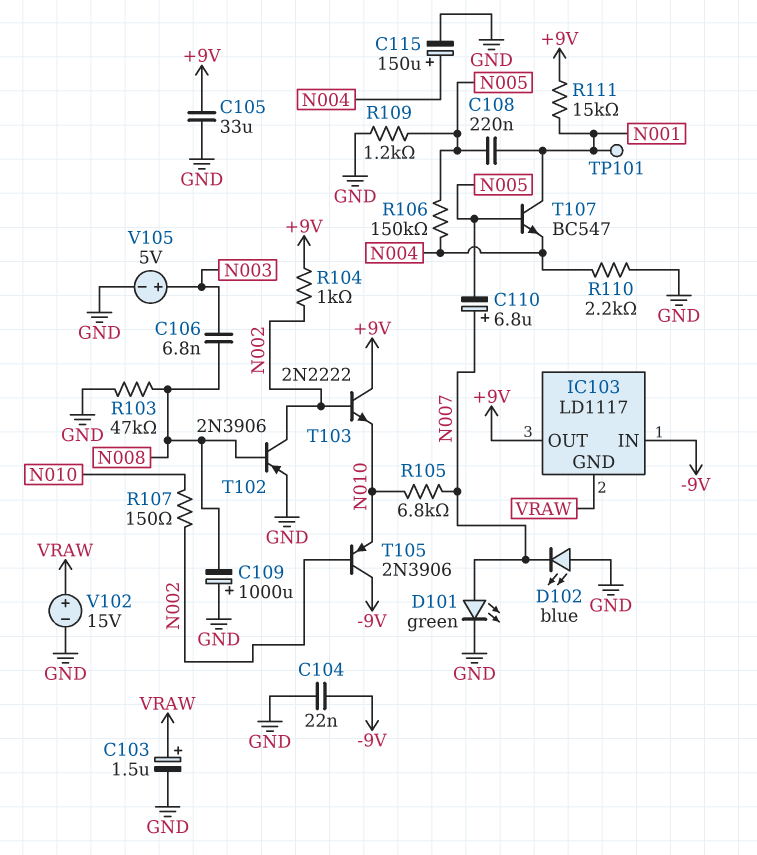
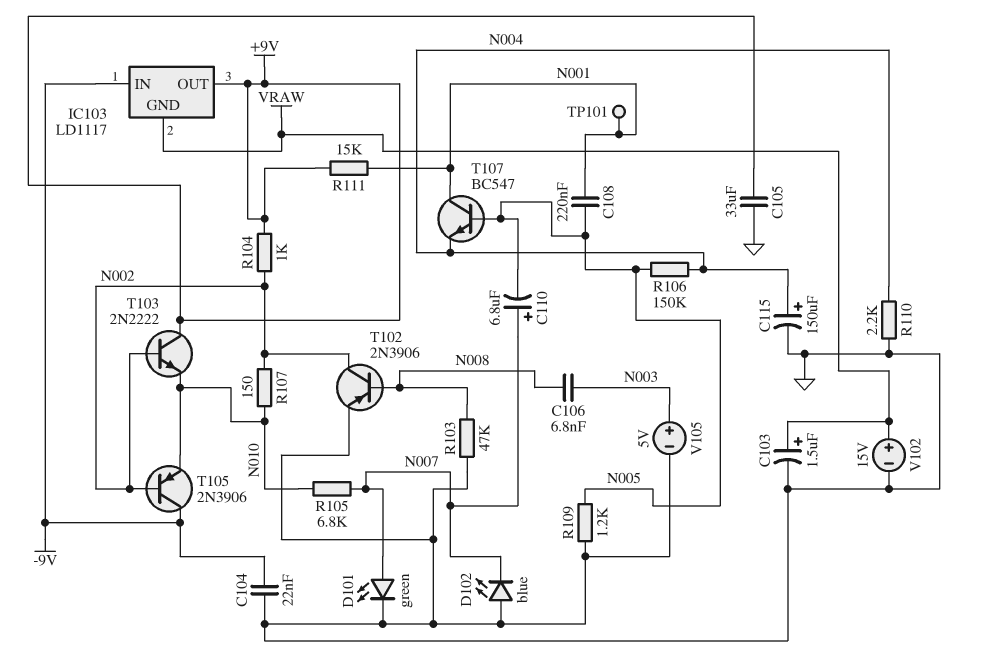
C109: 1000uF (plus GND, minus N008) -> none

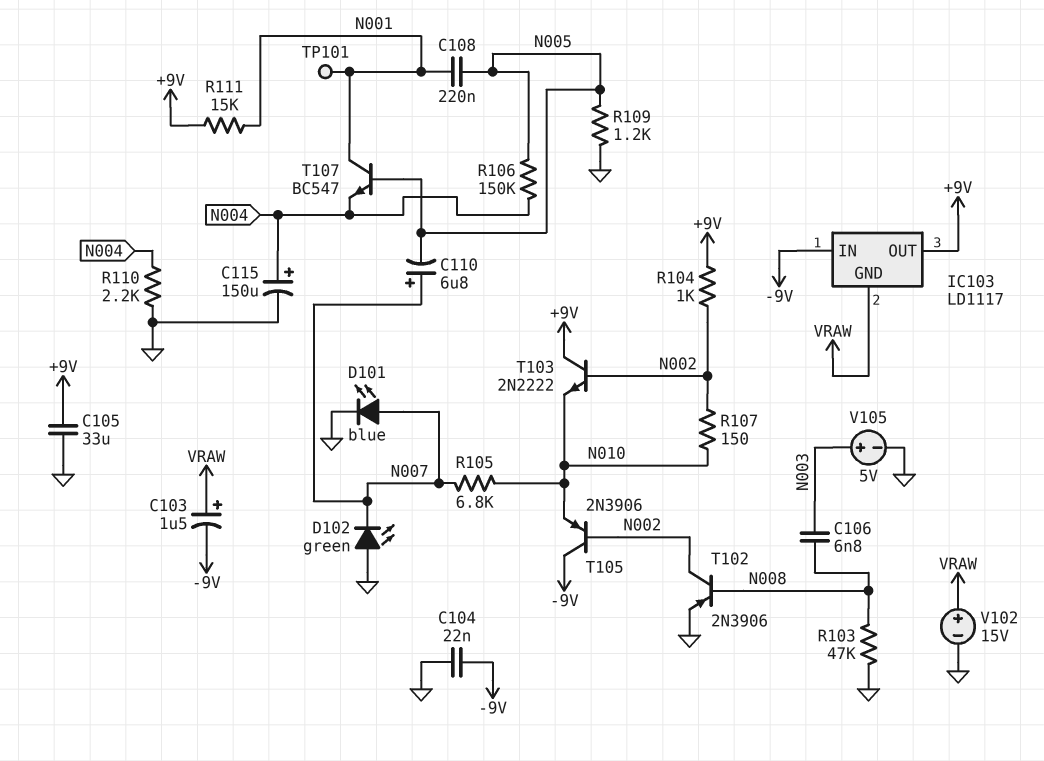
C103: 1.5uF (plus VRAW, minus GND) -> 1.5uF (plus VRAW, minus -9V)
D101: LED green (A N007, K GND) -> LED blue (A N007, K GND)
D102: LED blue (A GND, K N007) -> LED green (A GND, K N007)

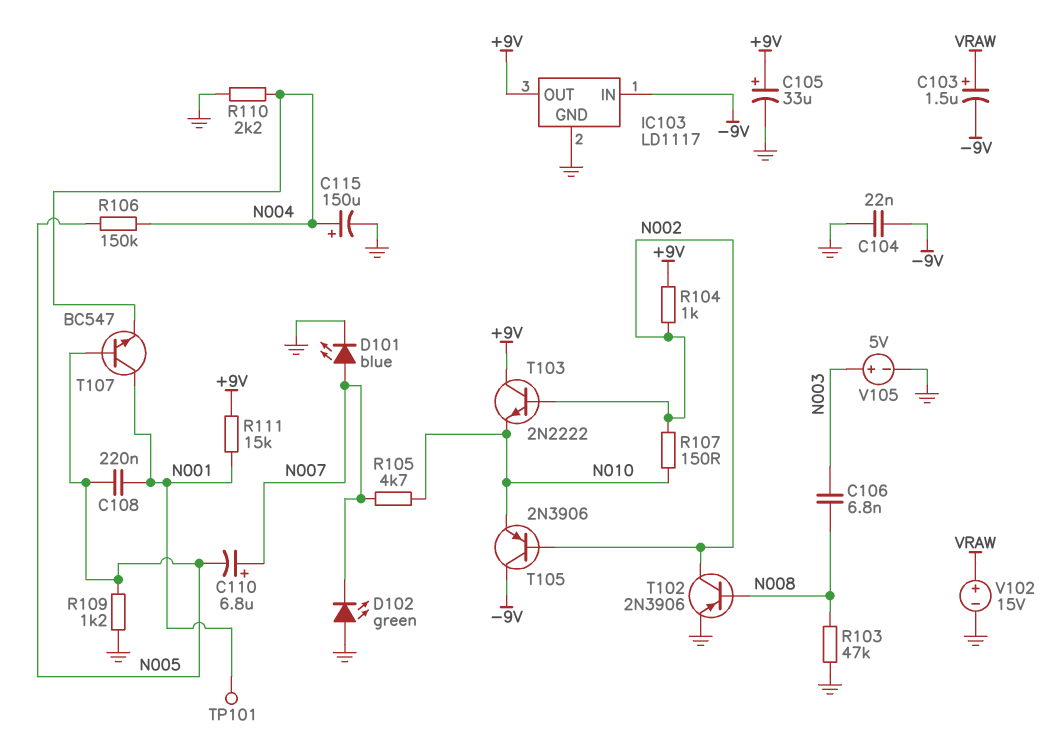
C105: 33uF (+9V, GND) -> 33uF (plus +9V, minus GND)
IC103 pin GND: VRAW -> GND
R105: 6.8k (N007, N010) -> 4.7k (N007, N010)

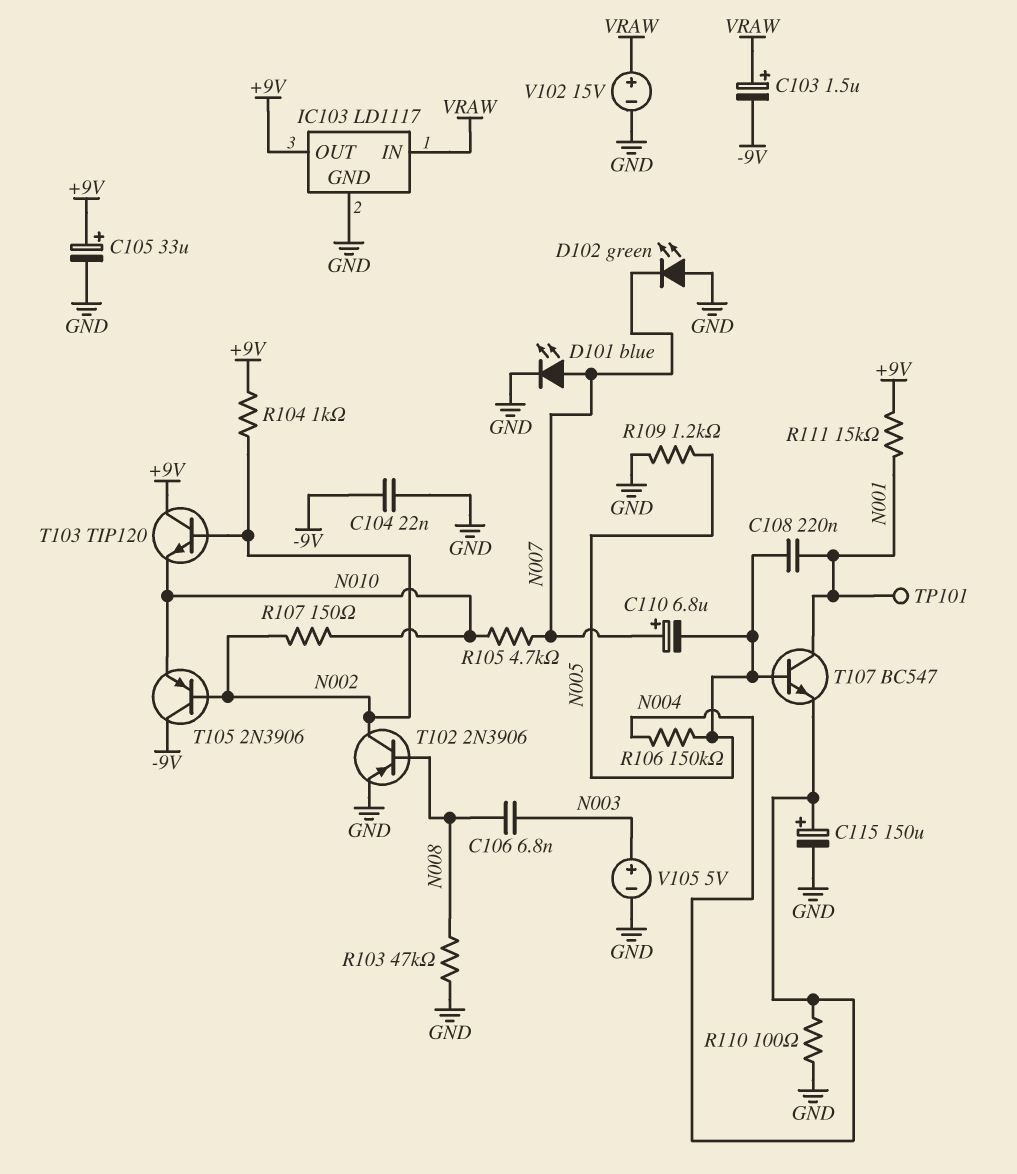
IC103 pin IN: -9V -> VRAW
R110: 2.2k (GND, N004) -> 100 (GND, N004)
T103: NPN 2N2222 (B N002, C +9V, E N010) -> NPN TIP120 (B N002, C +9V, E N010)

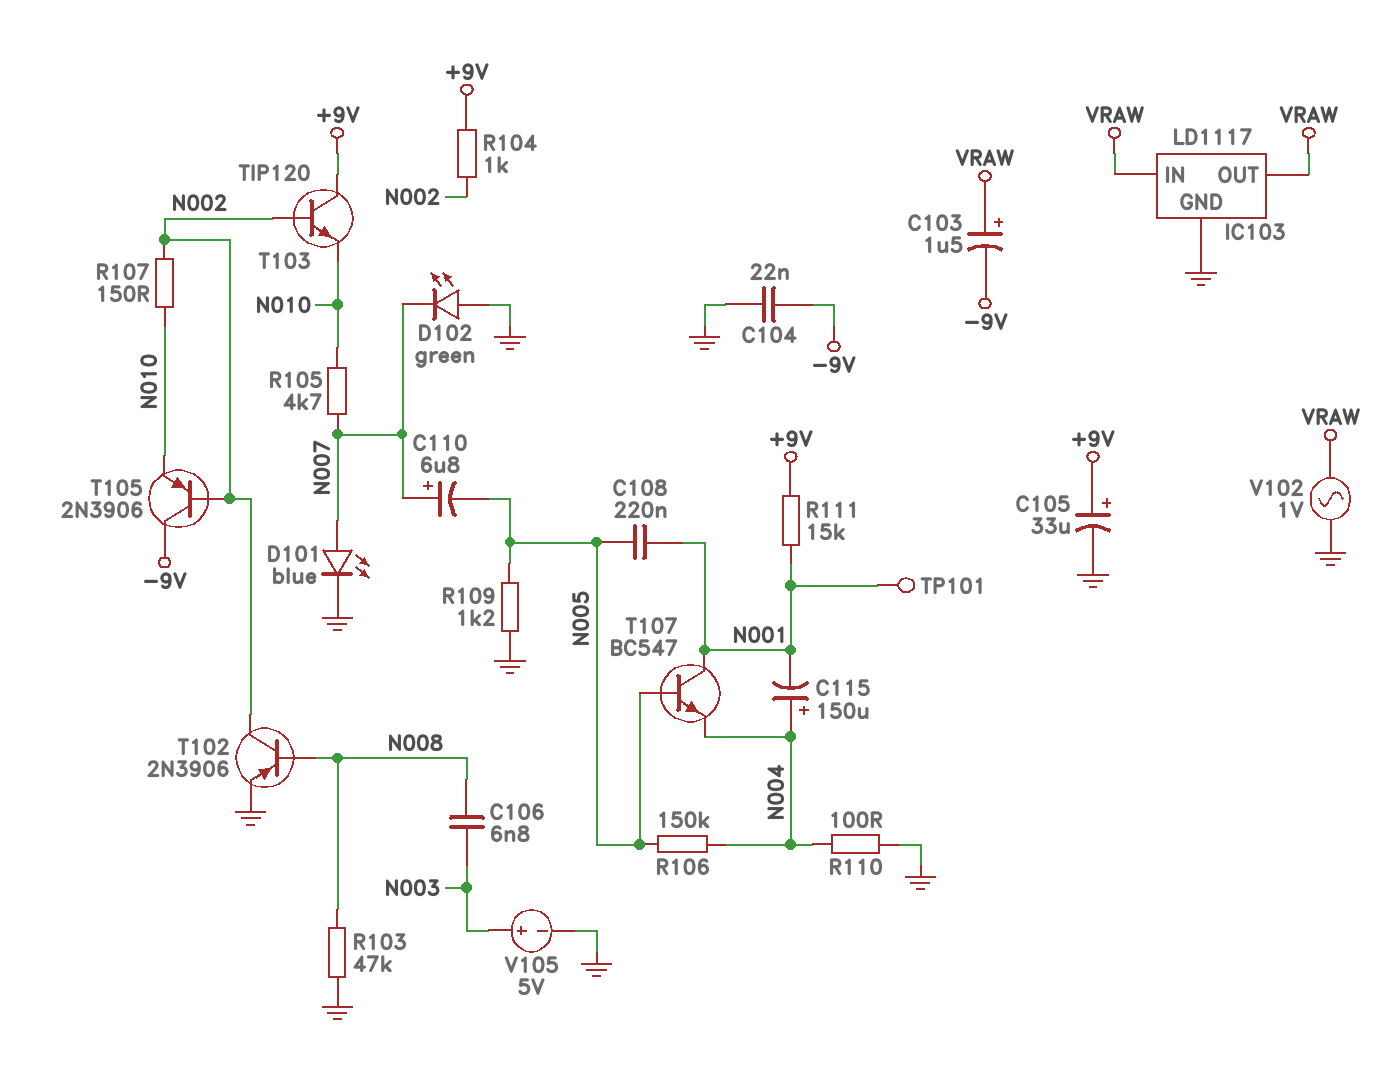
C115: 150uF (plus N004, minus GND) -> 150uF (plus N004, minus N001)
IC103 pin OUT: +9V -> VRAW
V102: 15V (plus VRAW, minus GND) -> AC 1V (GND, VRAW)

